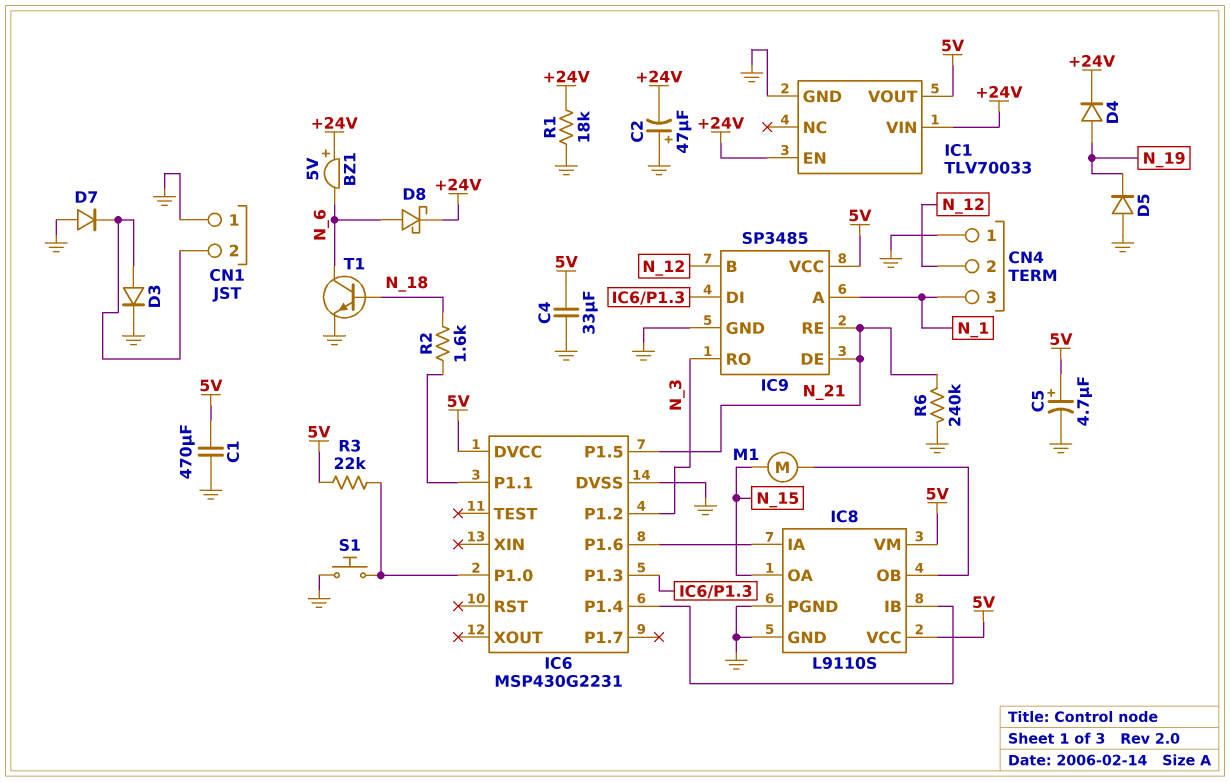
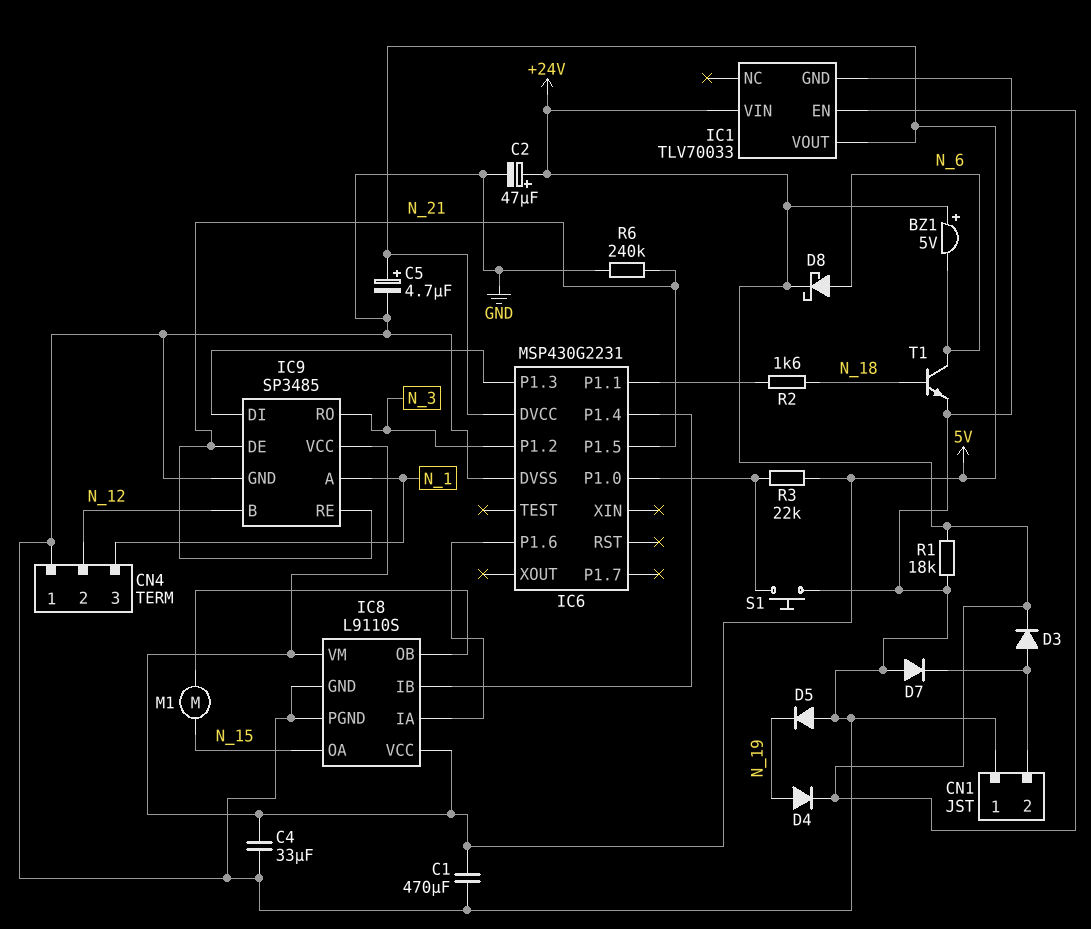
C2: 47uF (plus GND, minus +24V) -> 47uF (plus +24V, minus GND)
D3: diode (A CN1/2, K GND) -> diode (A CN1/2, K +24V)

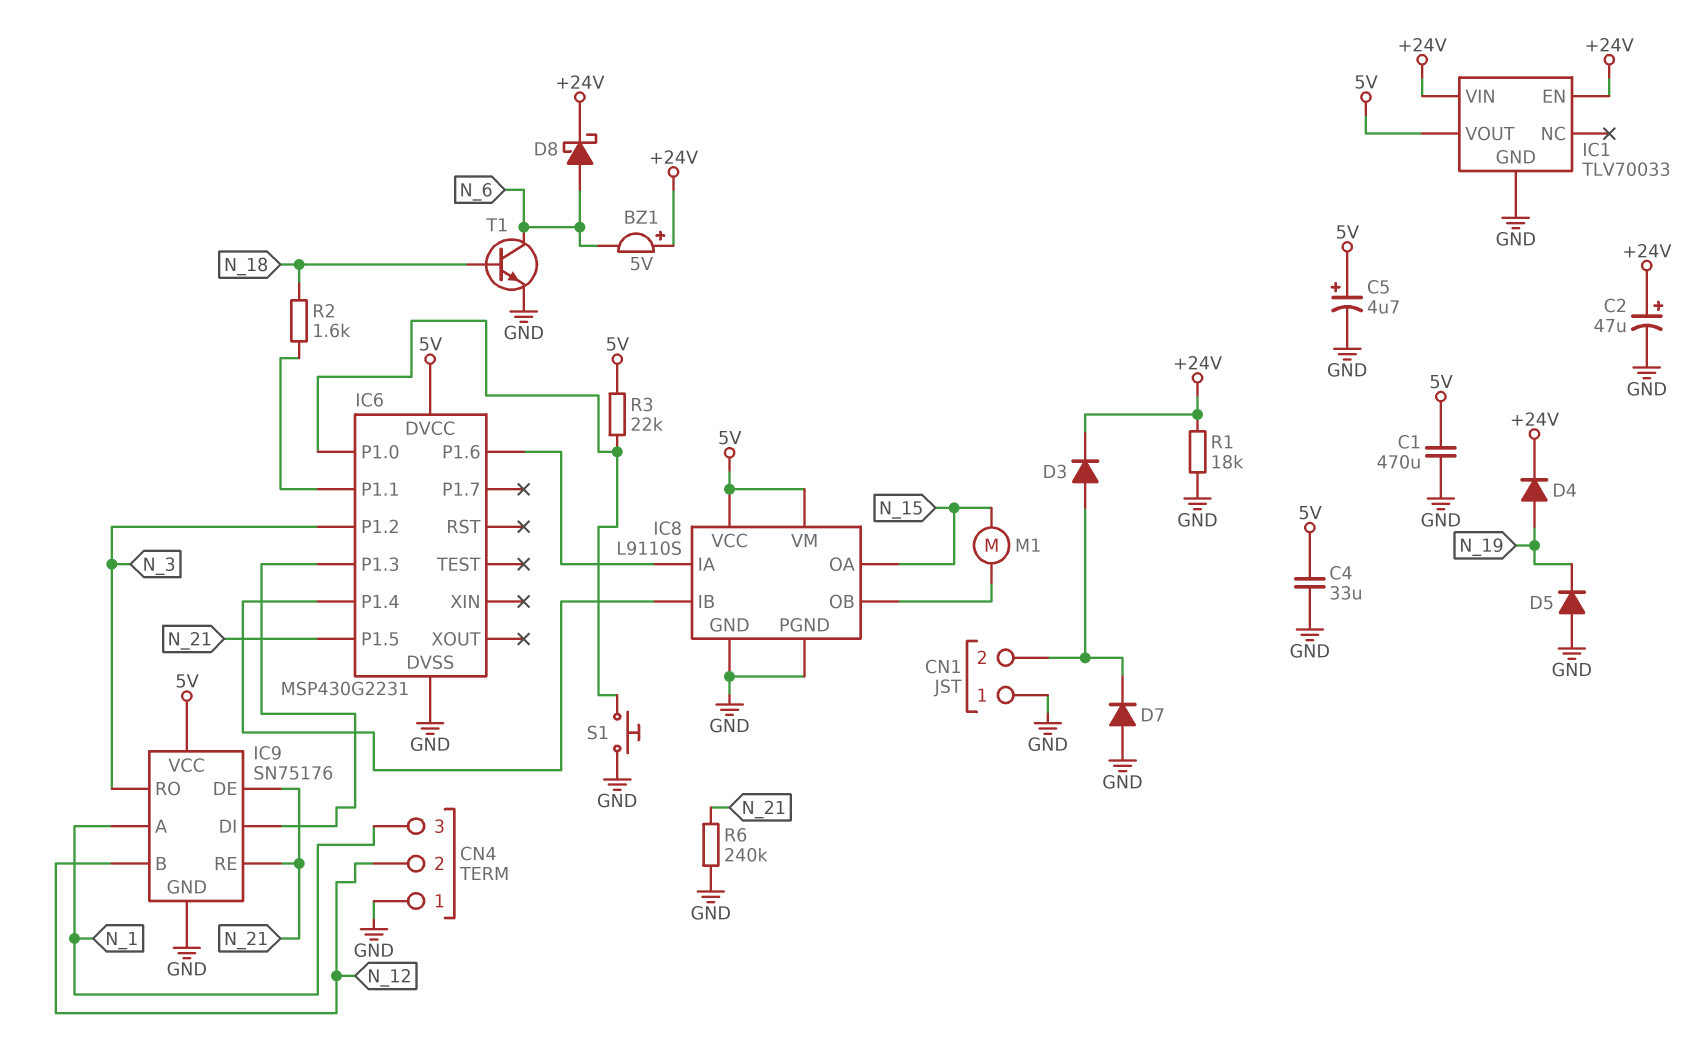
IC9: SP3485 -> SN75176

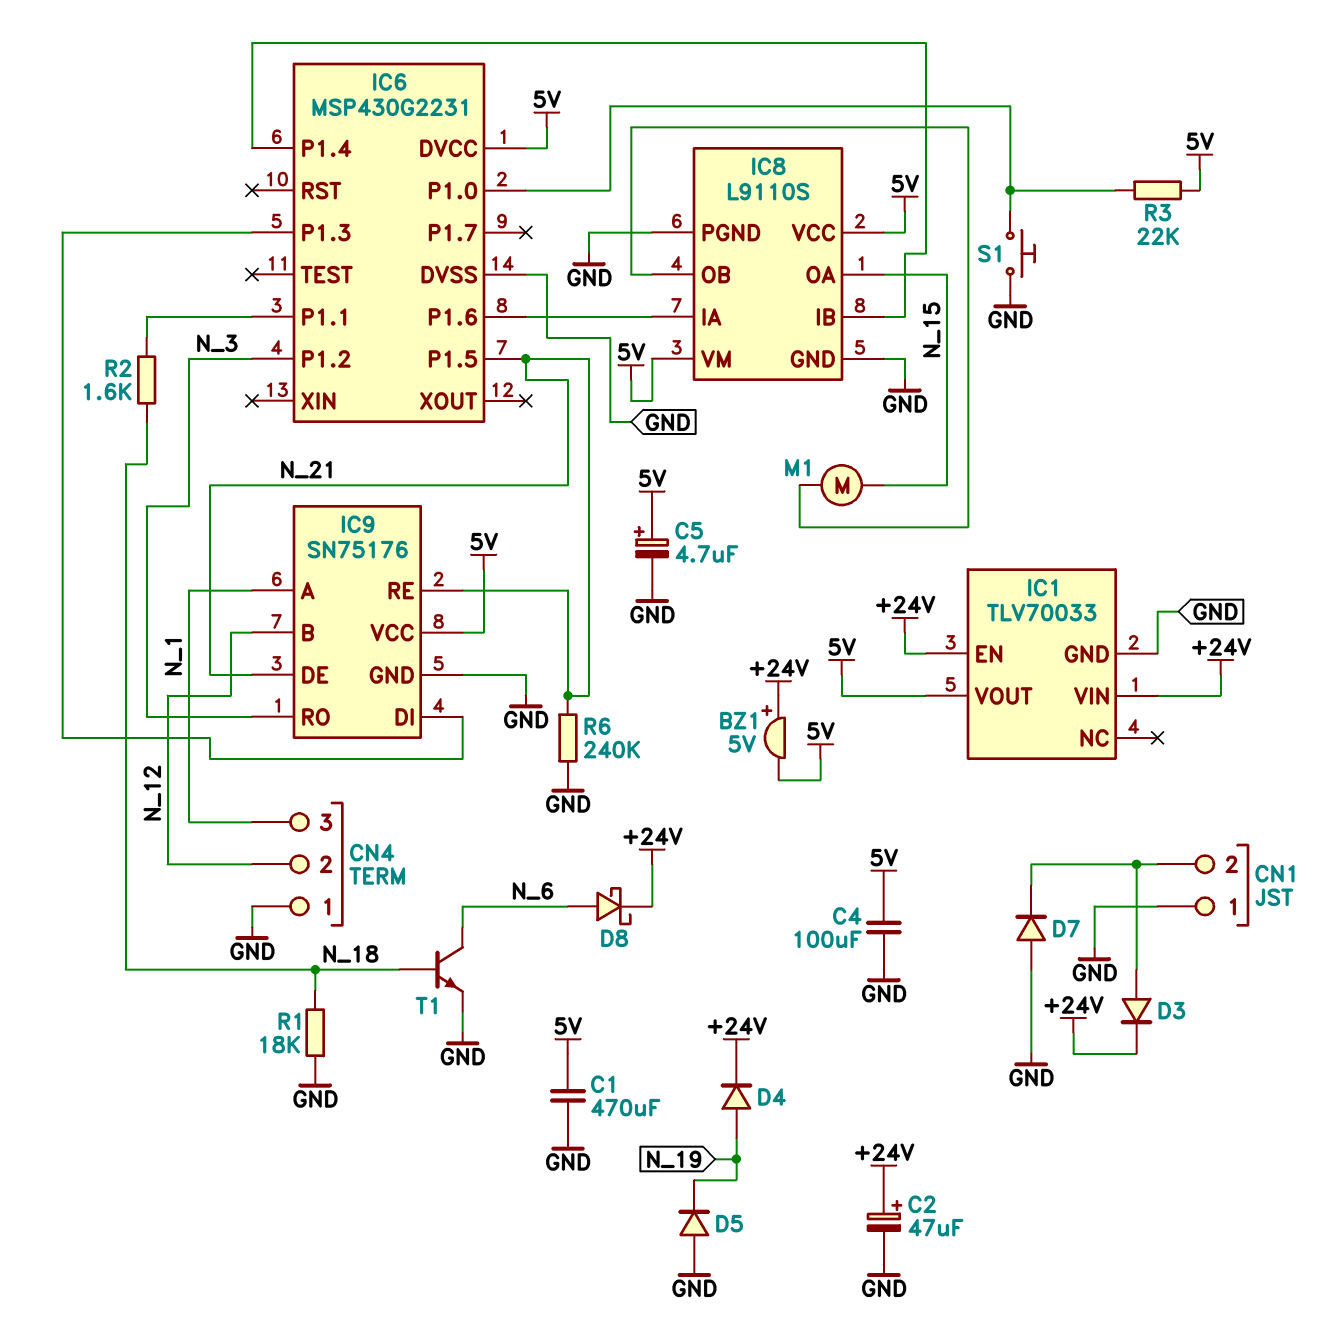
BZ1: buzzer 5V (plus +24V, minus N_6) -> buzzer 5V (plus +24V, minus 5V)
C4: 33uF (5V, GND) -> 100uF (5V, GND)
R1: 18k (+24V, GND) -> 18k (GND, N_18)

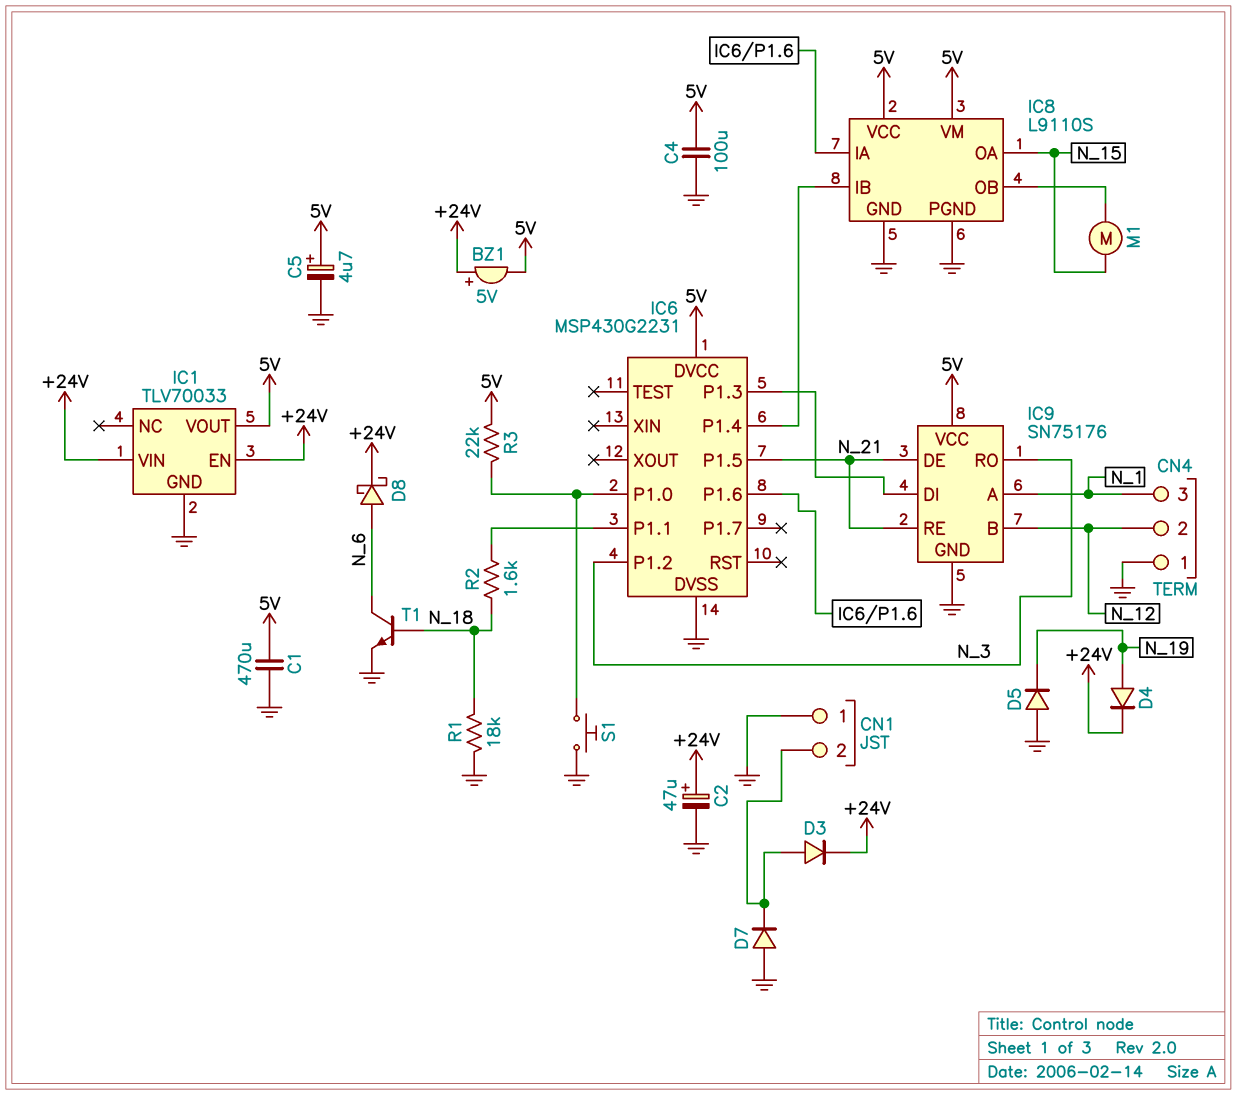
R6: 240k (GND, N_21) -> none

